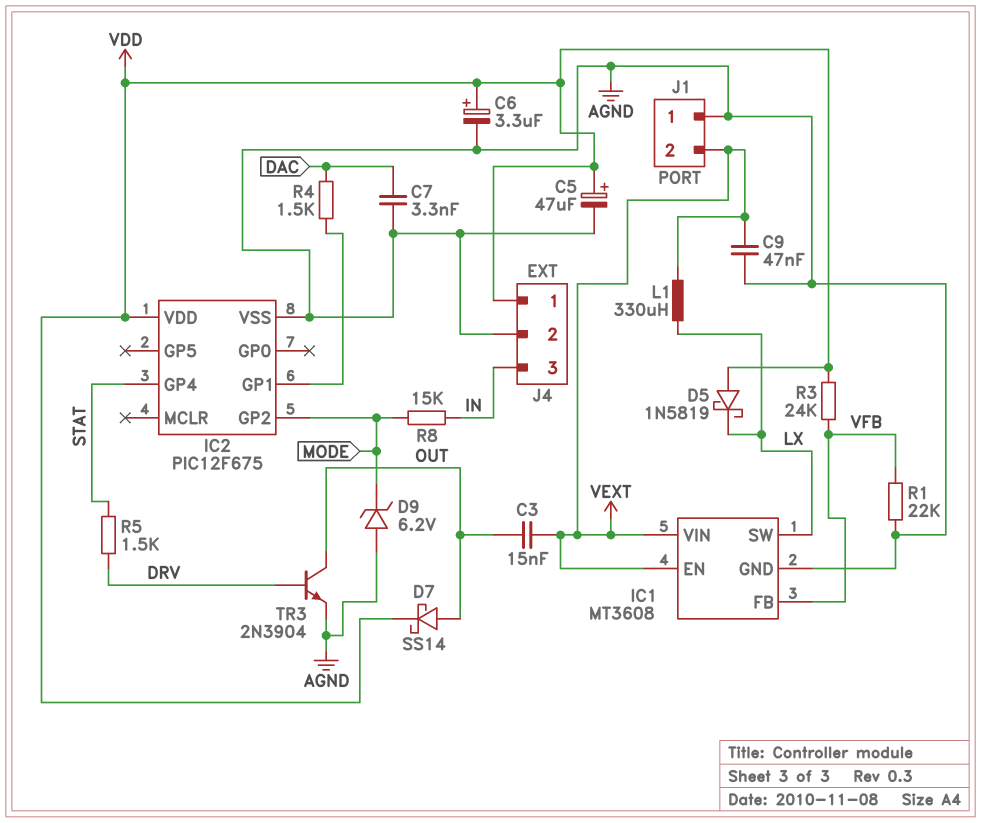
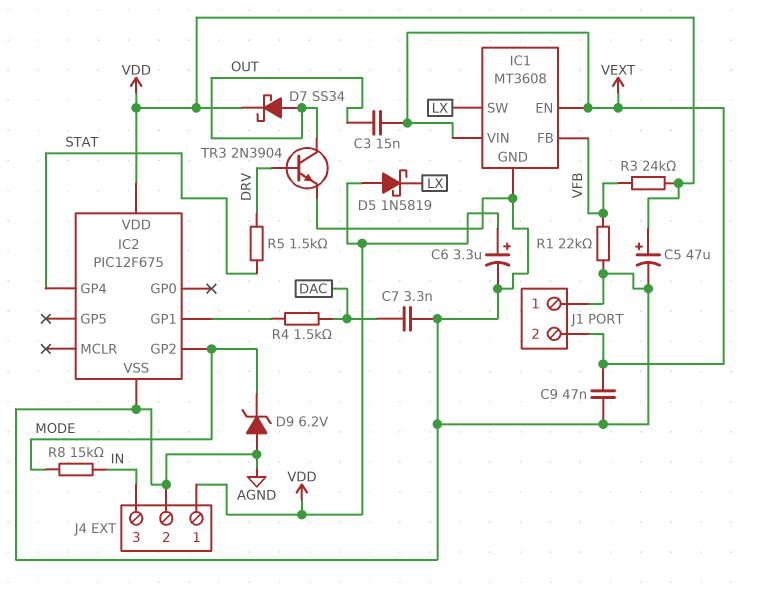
D7: schottky SS14 (A OUT, K VDD) -> schottky SS34 (A OUT, K VDD)
L1: 330uH (LX, VEXT) -> none

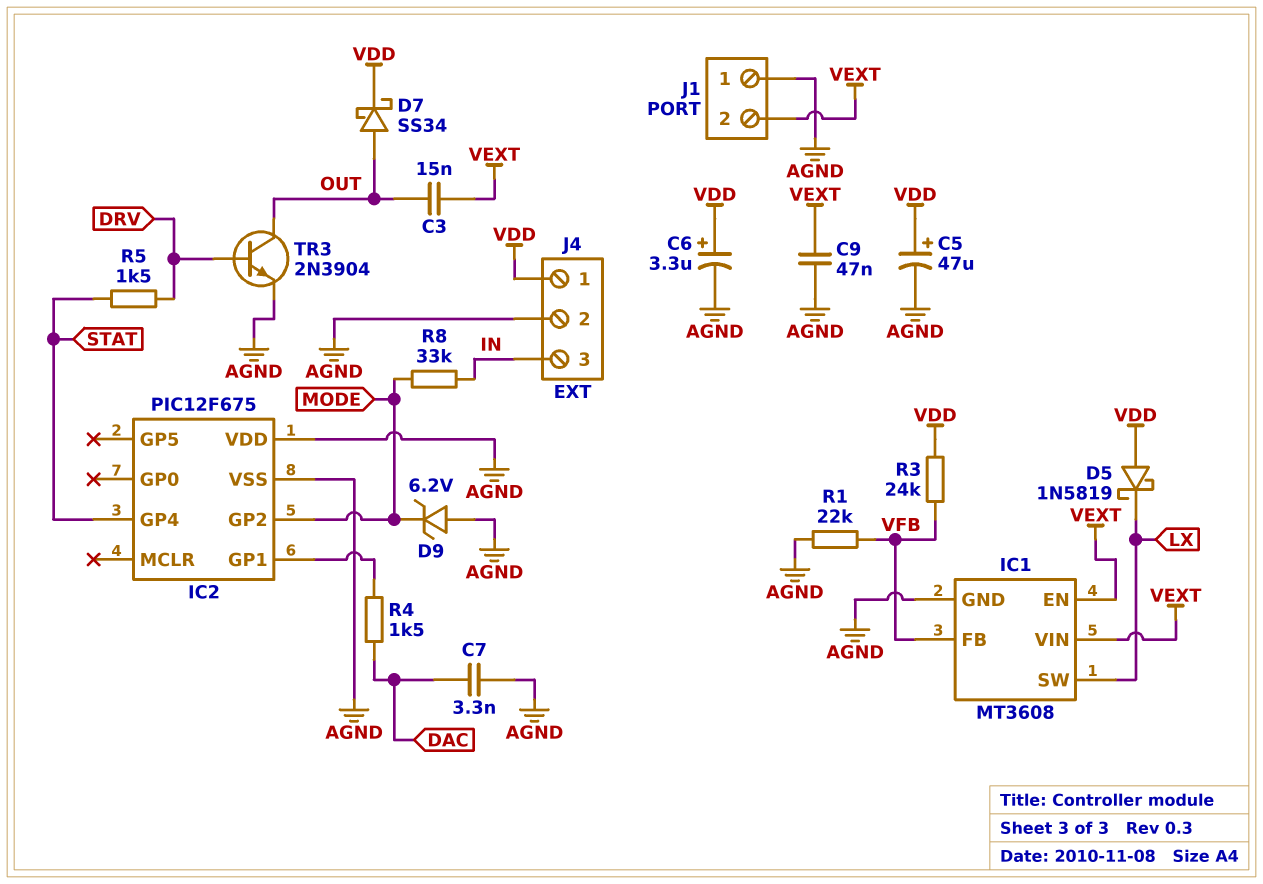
IC2 pin VDD: VDD -> AGND
R8: 15k (IN, MODE) -> 33k (IN, MODE)

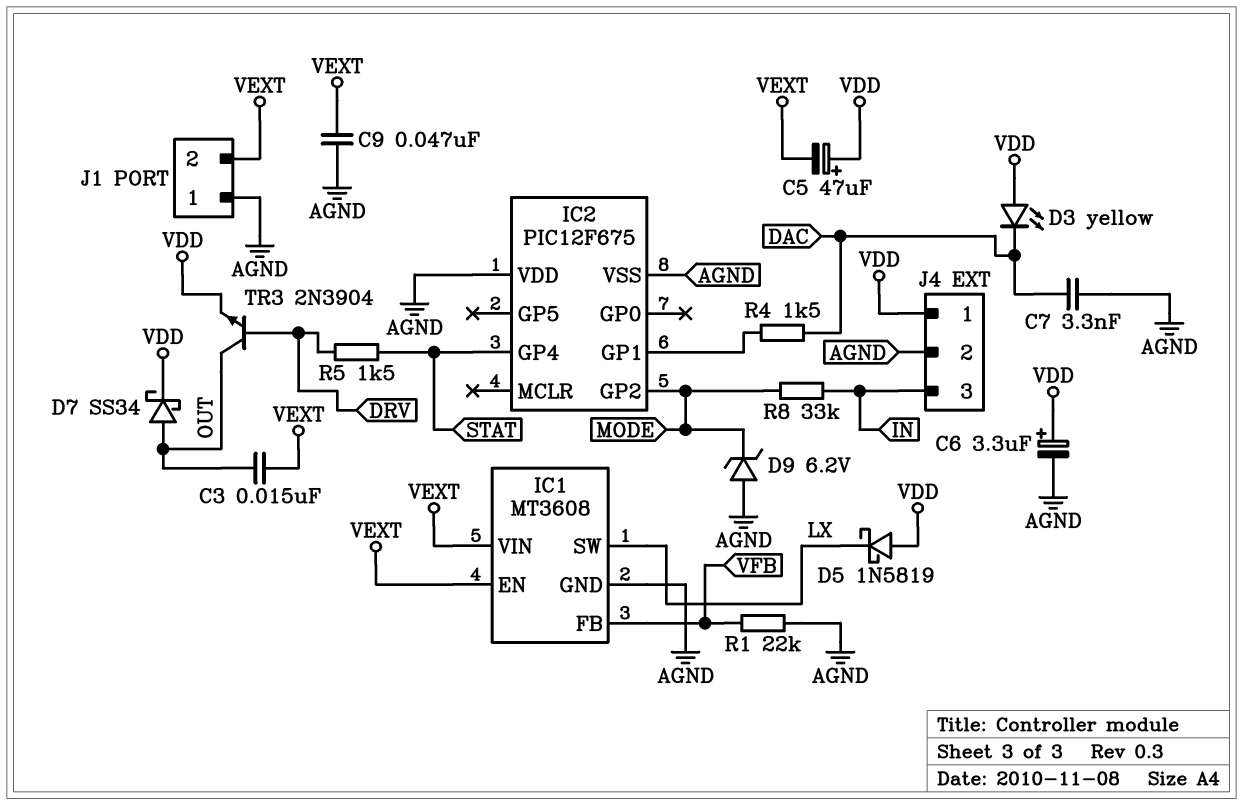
C5: 47uF (plus VDD, minus AGND) -> 47uF (plus VDD, minus VEXT)
D3: none -> LED yellow (A VDD, K DAC)
R3: 24k (VDD, VFB) -> none
TR3: NPN 2N3904 (B DRV, C OUT, E AGND) -> NPN 2N3904 (B DRV, C OUT, E VDD)

